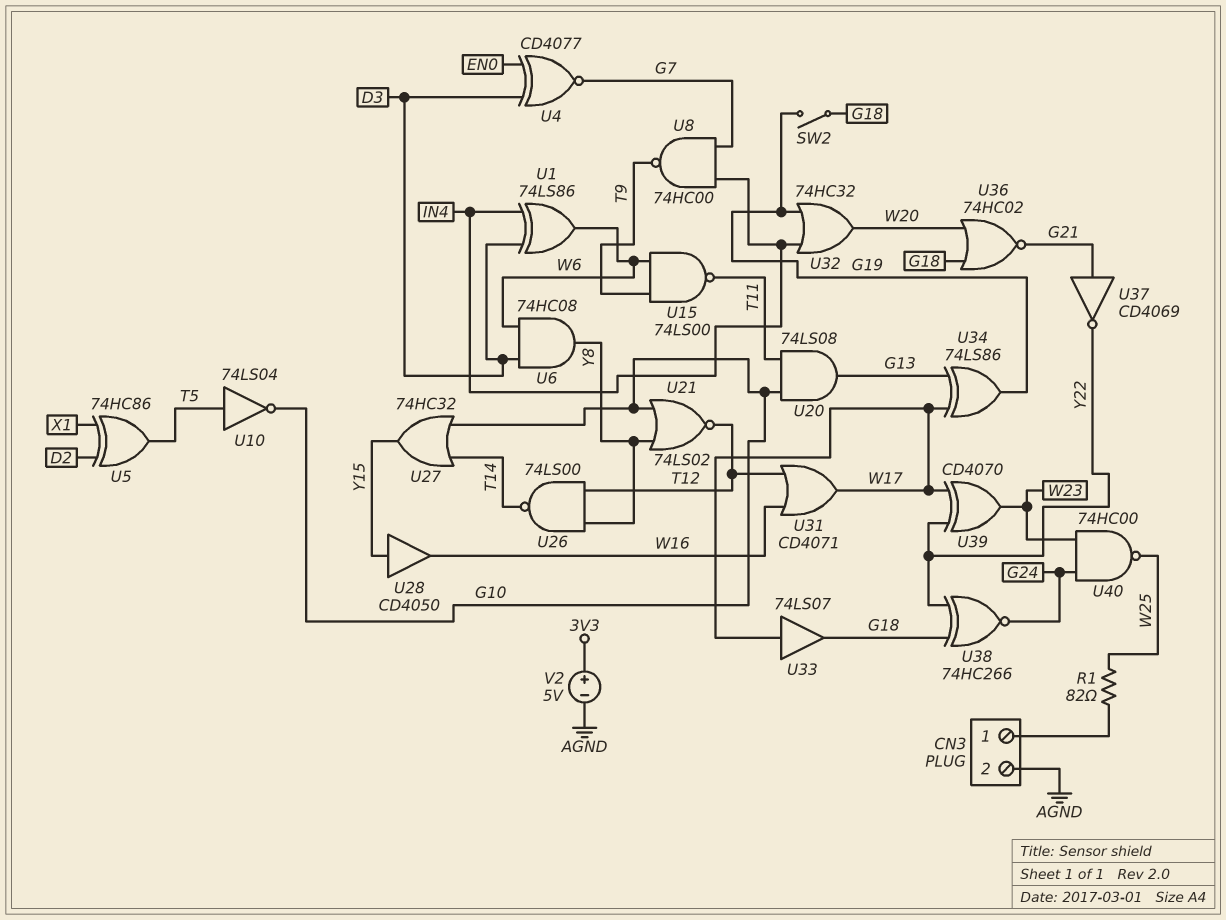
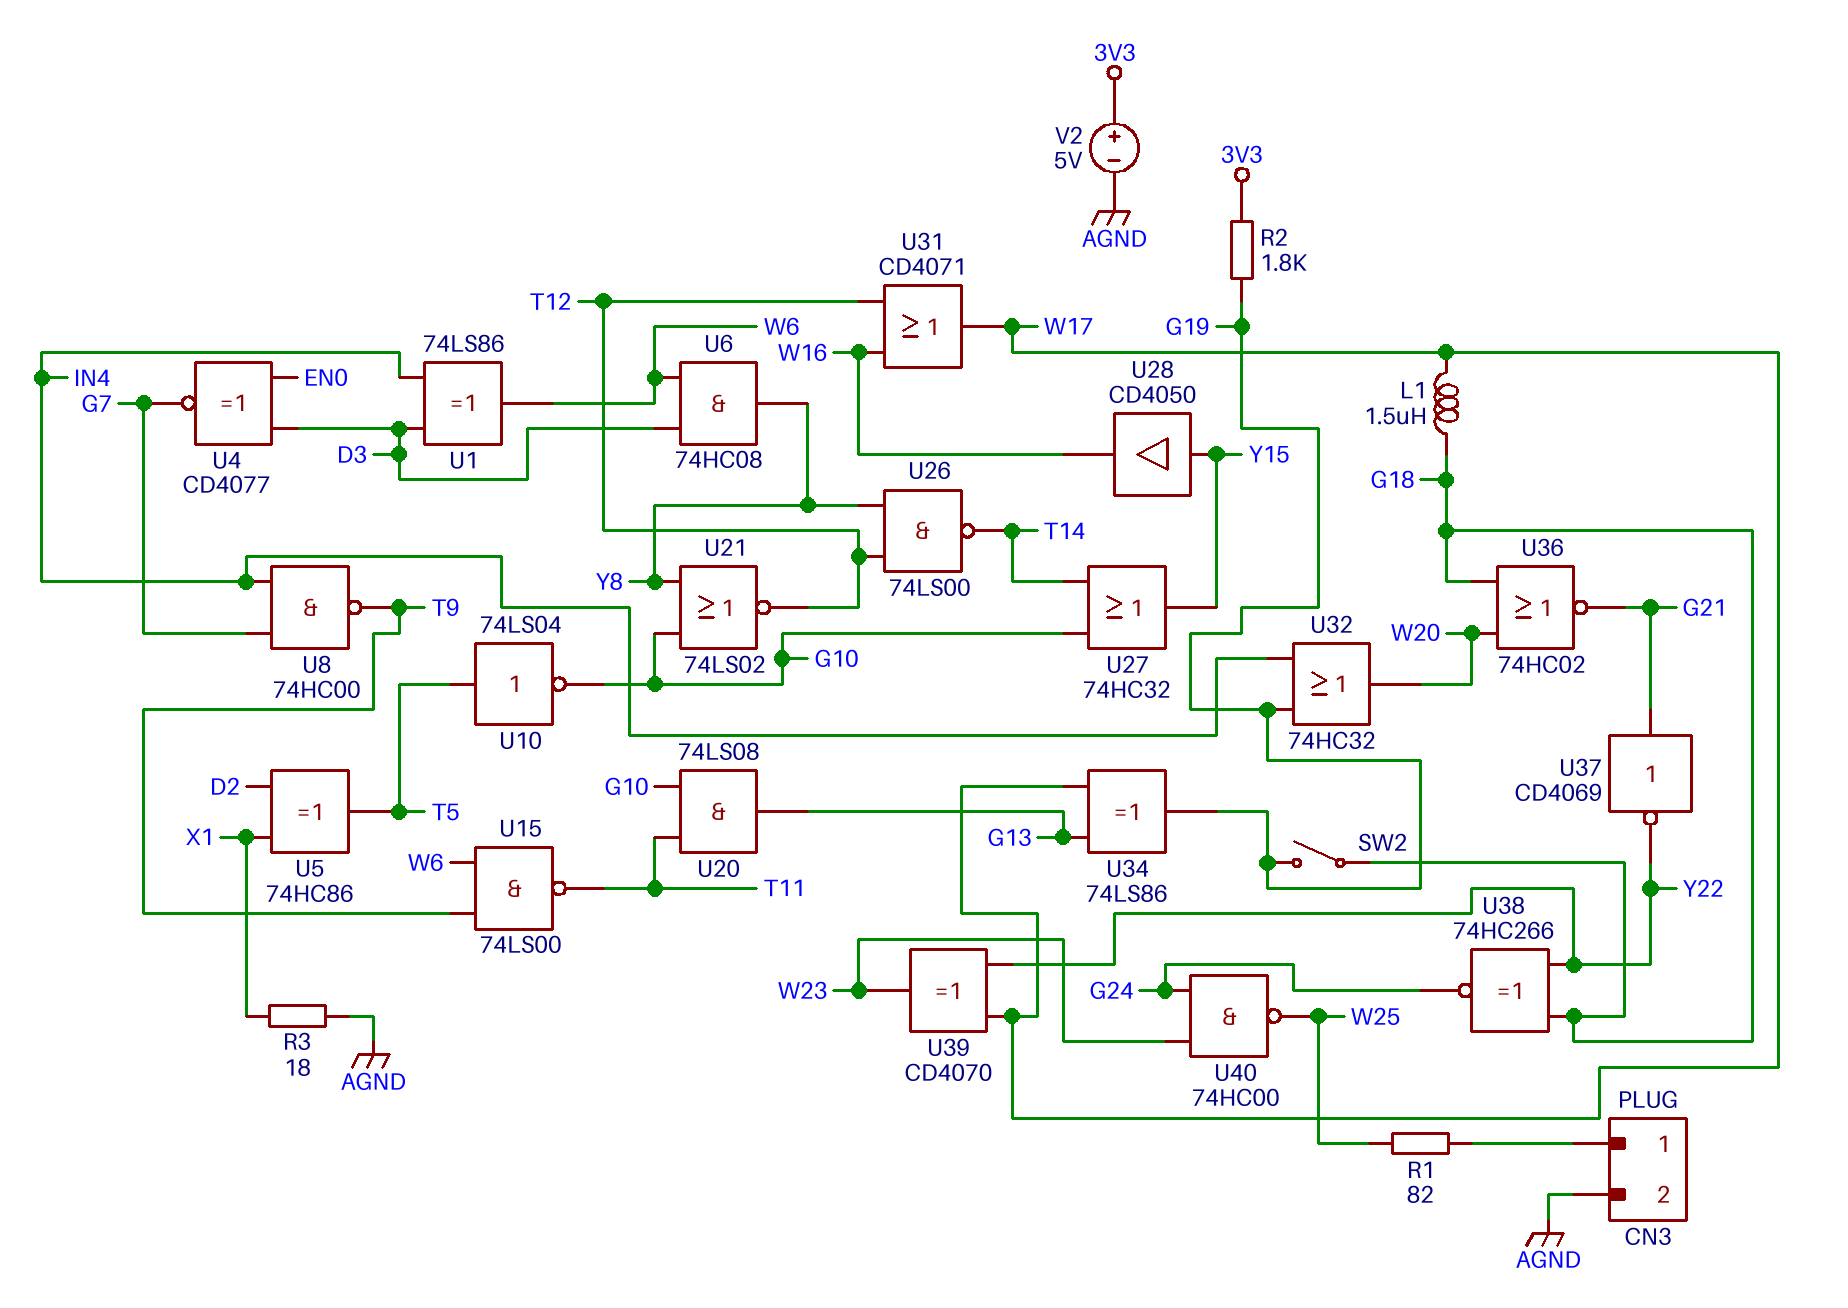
L1: none -> 1.5uH (G18, W17)
R2: none -> 1.8k (3V3, G19)
R3: none -> 18 (AGND, X1)
U33: buffer 74LS07 (in W17, out G18) -> none

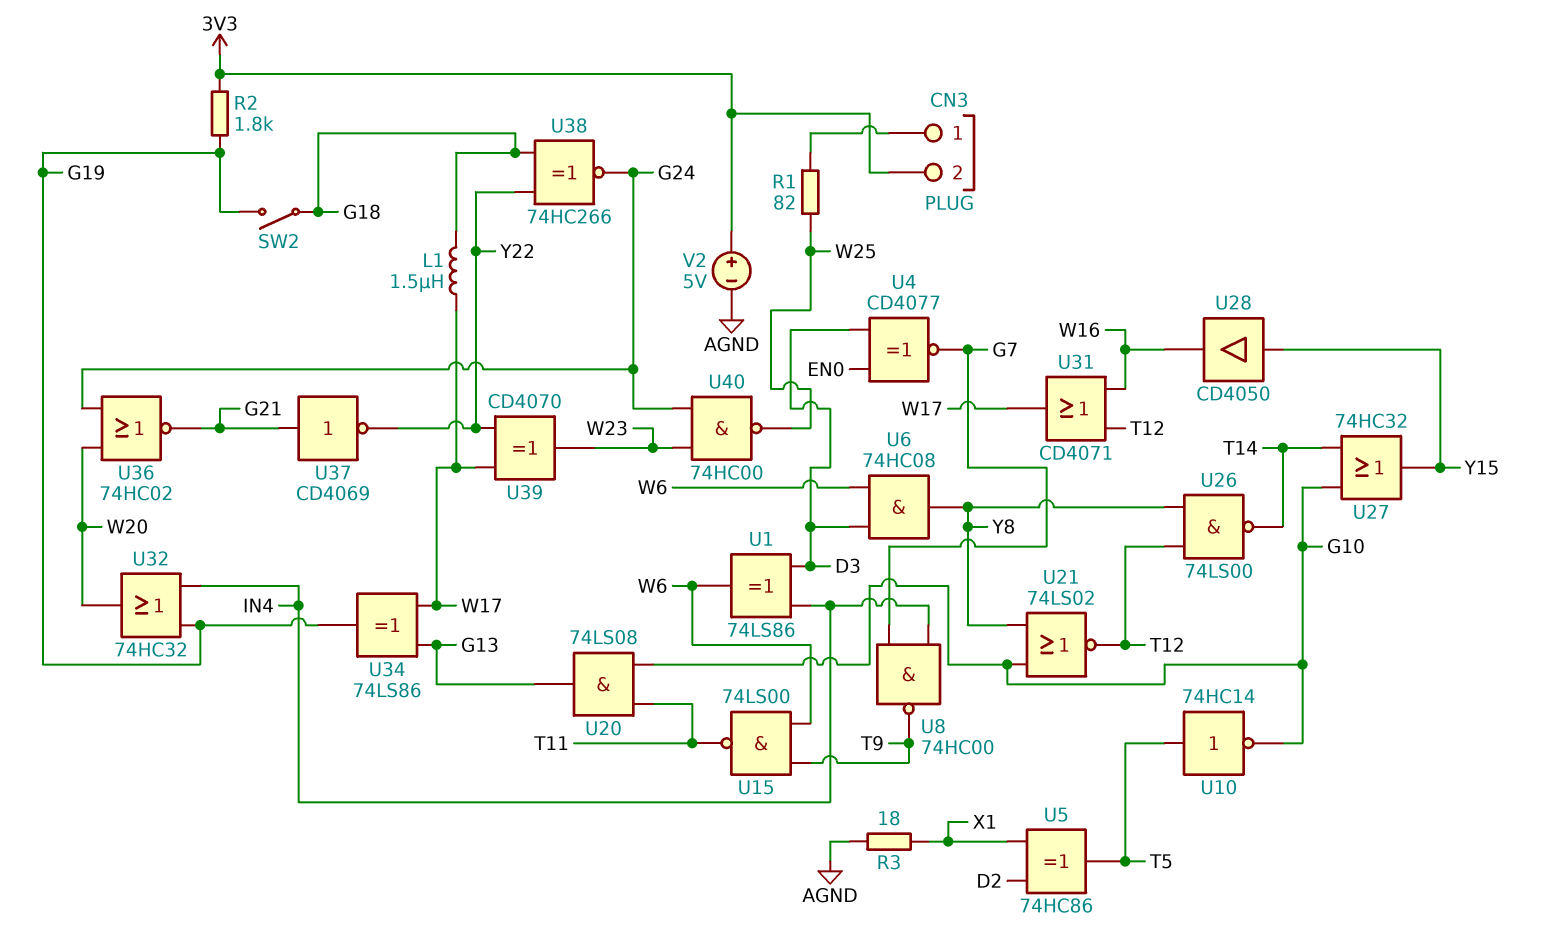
CN3 pin 2: AGND -> 3V3
U10: NOT 74LS04 (in T5, out G10) -> NOT 74HC14 (in T5, out G10)
U36: NOR 74HC02 (in G18, in W20, out G21) -> NOR 74HC02 (in G24, in W20, out G21)

